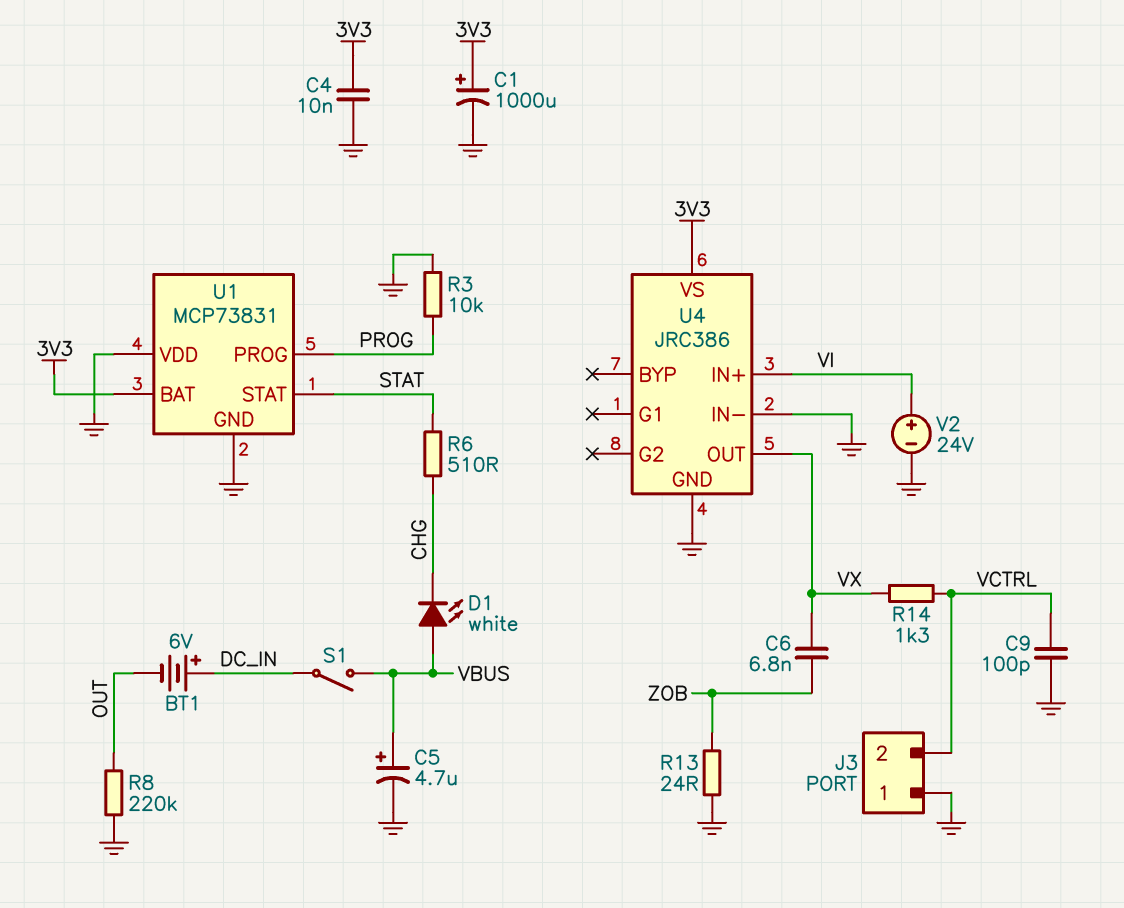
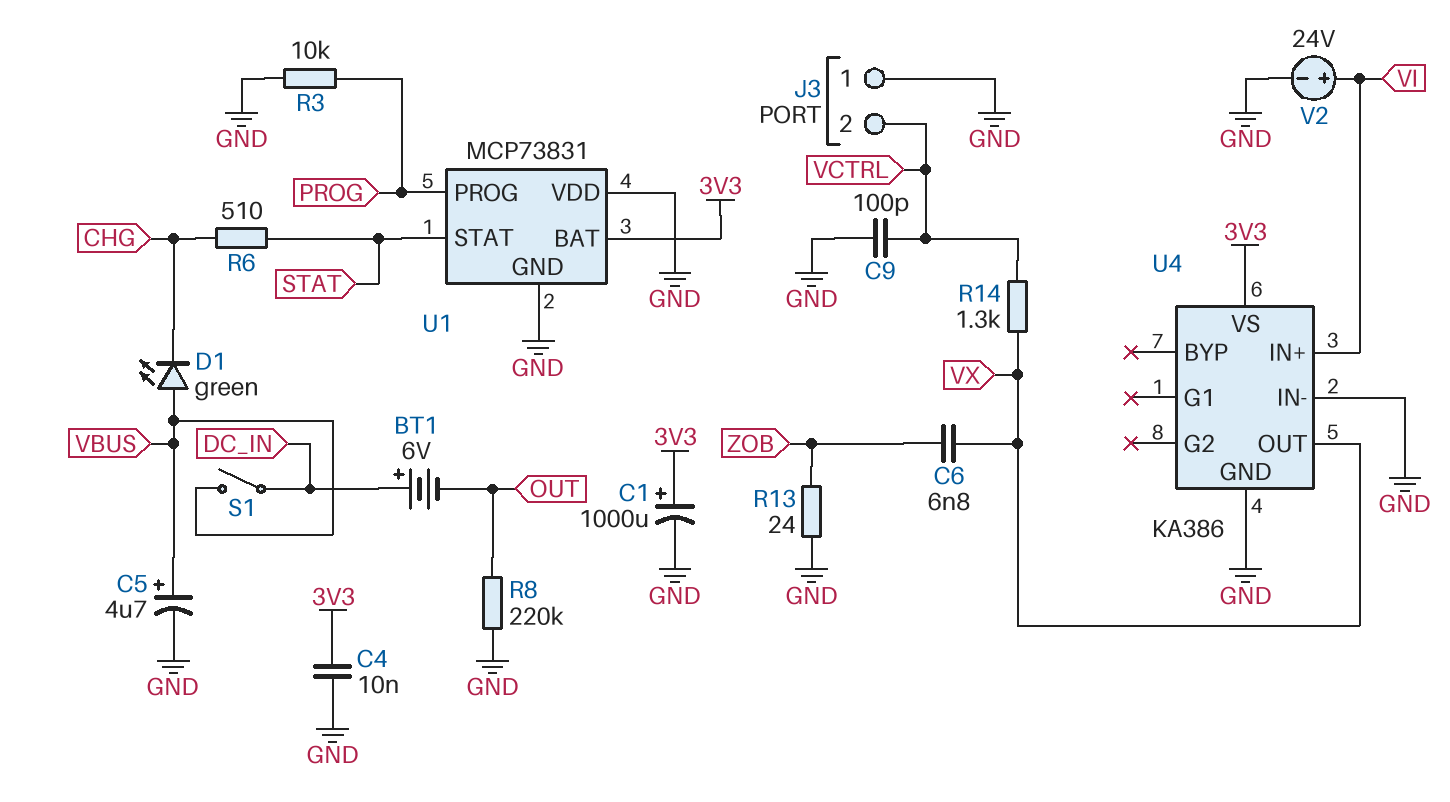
D1: LED white (A VBUS, K CHG) -> LED green (A VBUS, K CHG)
U4: JRC386 -> KA386

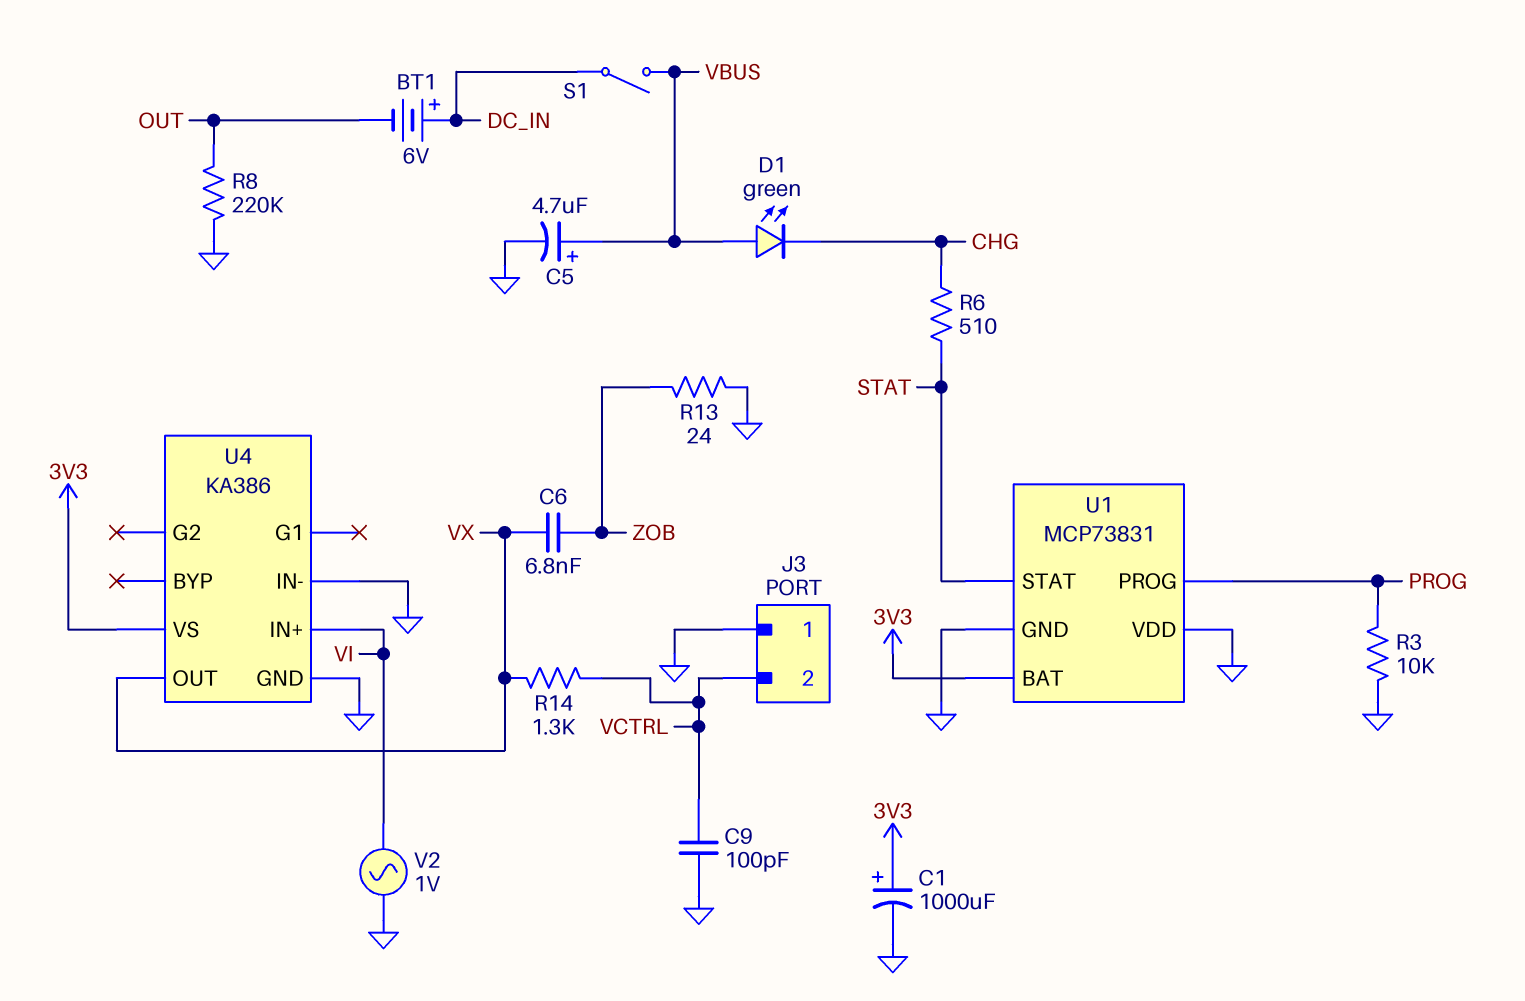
C4: 10nF (3V3, GND) -> none
V2: 24V (plus VI, minus GND) -> AC 1V (GND, VI)

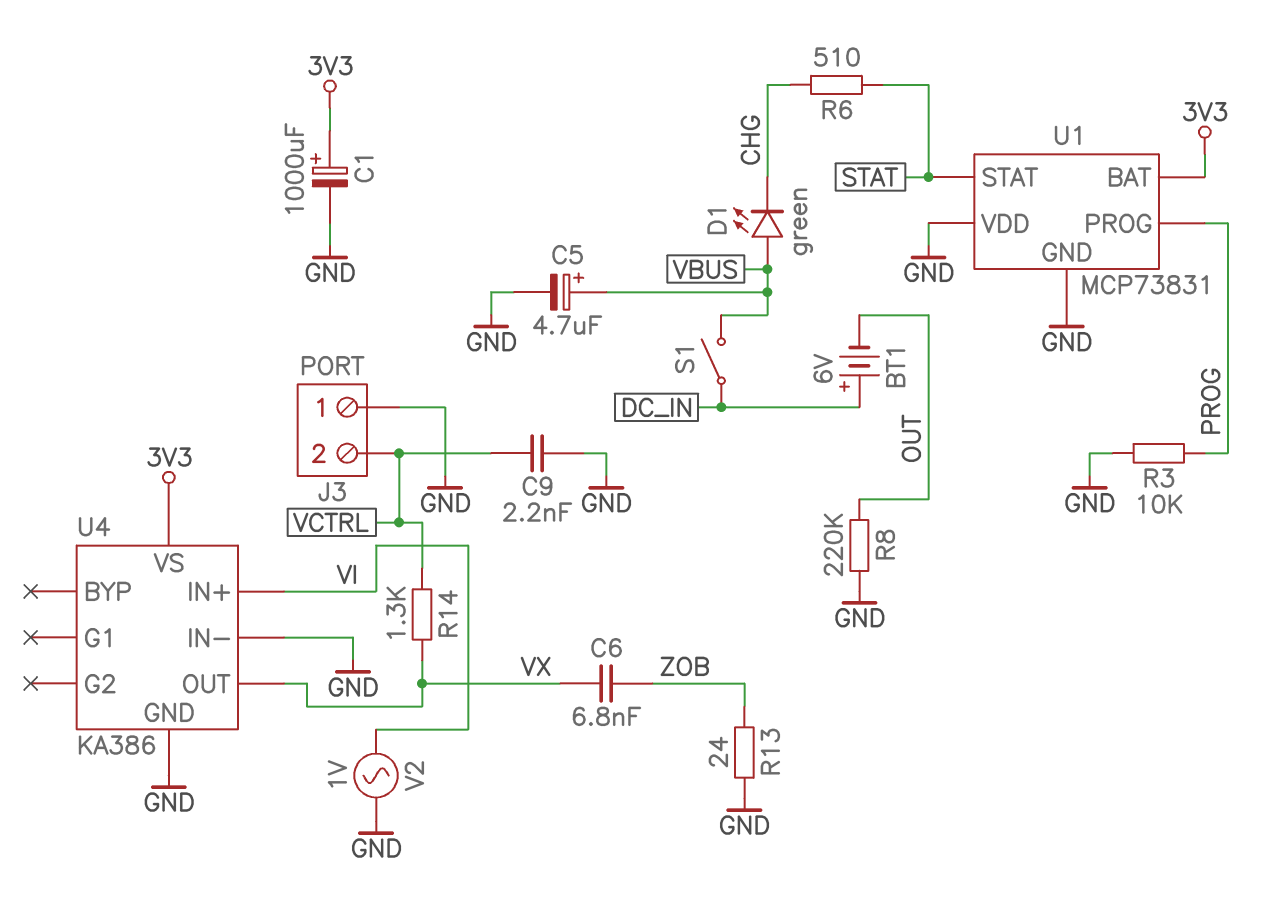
C9: 100pF (GND, VCTRL) -> 2.2nF (GND, VCTRL)

